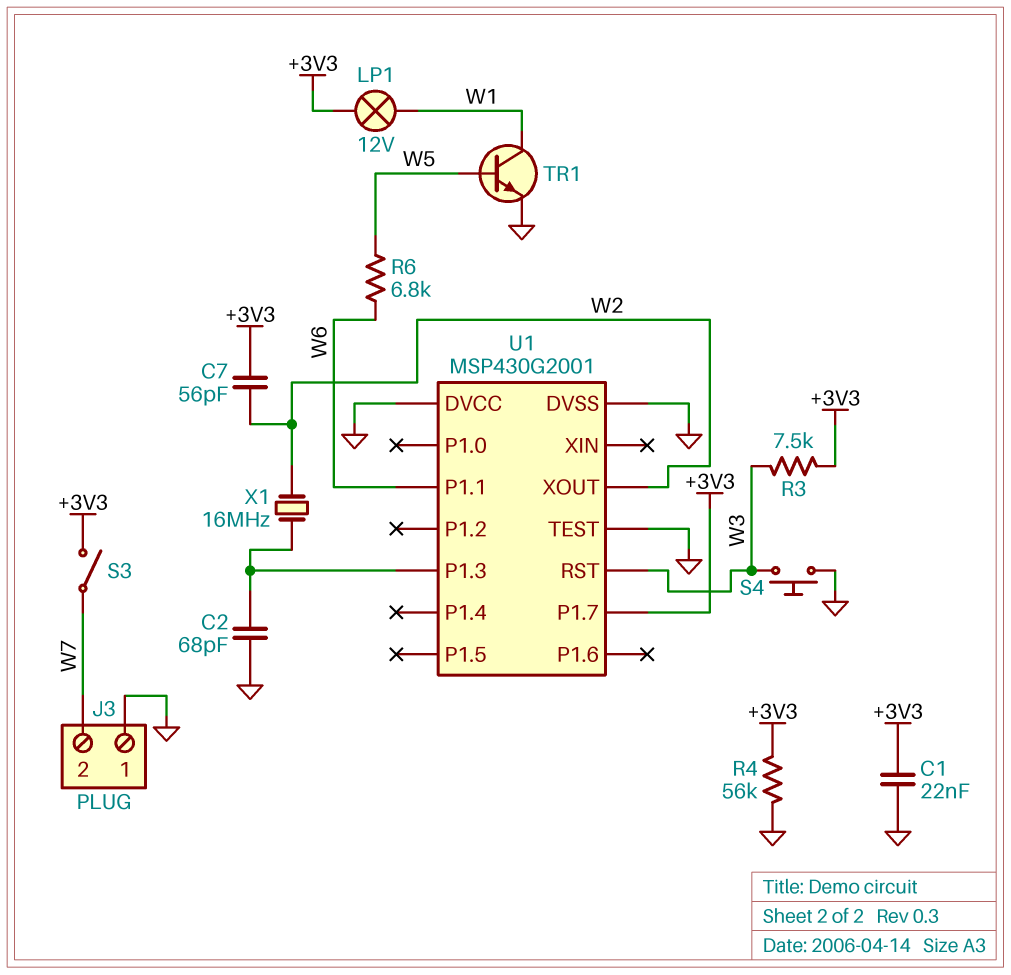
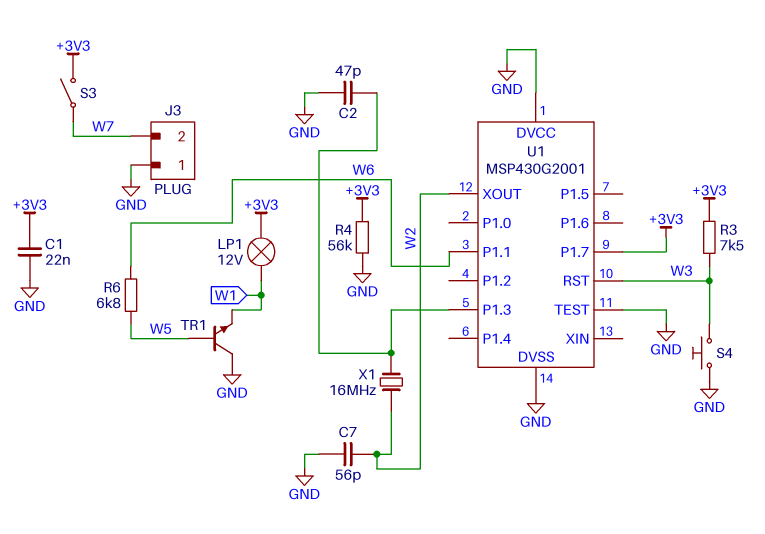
C2: 68pF (GND, U1/P1.3) -> 47pF (GND, U1/P1.3)
C7: 56pF (+3V3, W2) -> 56pF (GND, W2)
TR1: NPN (B W5, C W1, E GND) -> NPN (B W5, C GND, E W1)

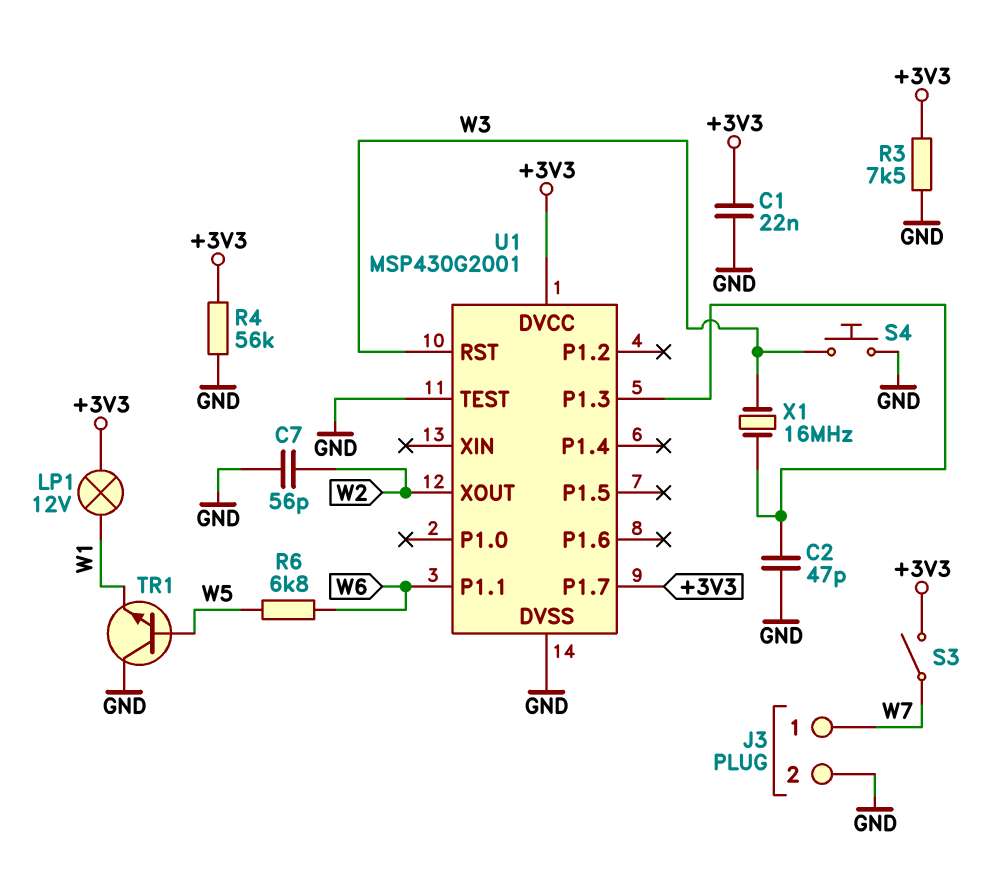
J3 pin 1: GND -> W7
J3 pin 2: W7 -> GND
R3: 7.5k (+3V3, W3) -> 7.5k (+3V3, GND)
U1 pin DVCC: GND -> +3V3
X1: 16MHz (U1/P1.3, W2) -> 16MHz (U1/P1.3, W3)

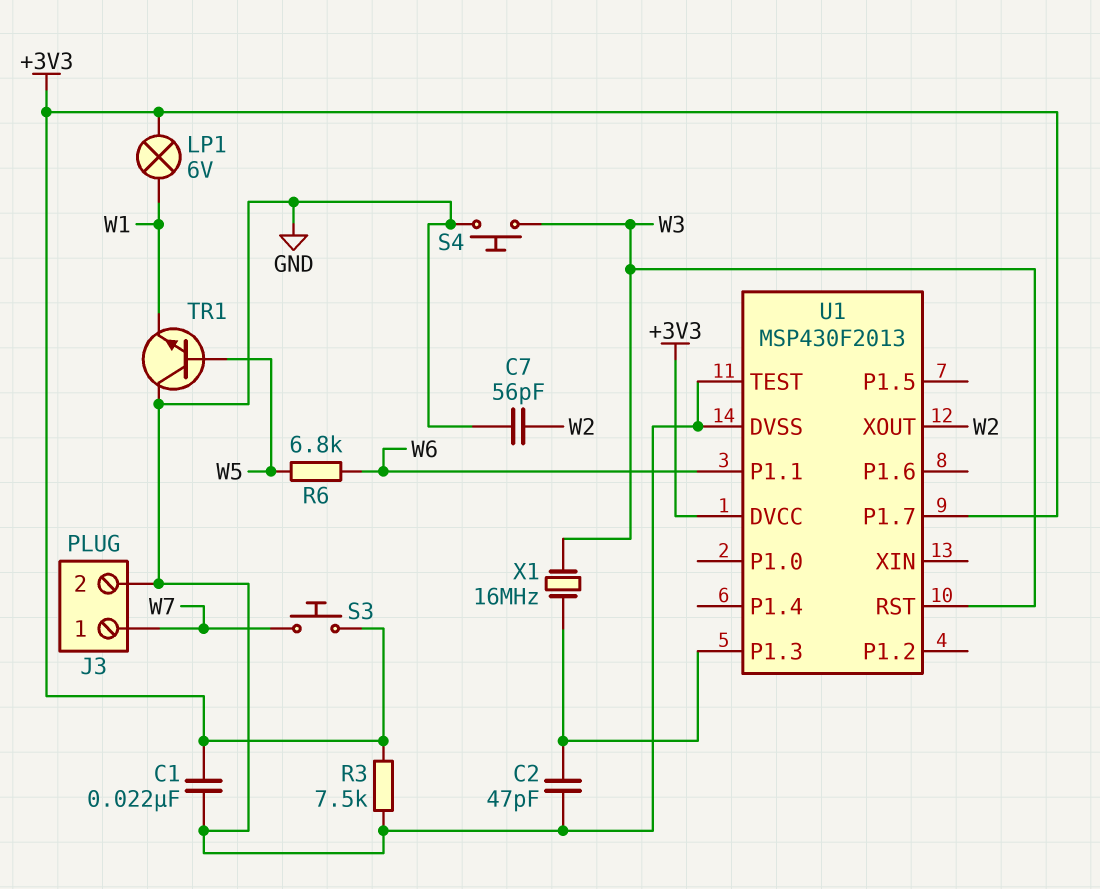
LP1: lamp 12V (+3V3, W1) -> lamp 6V (+3V3, W1)
R4: 56k (+3V3, GND) -> none
S3: switch (+3V3, W7) -> button (+3V3, W7)
U1: MSP430G2001 -> MSP430F2013

